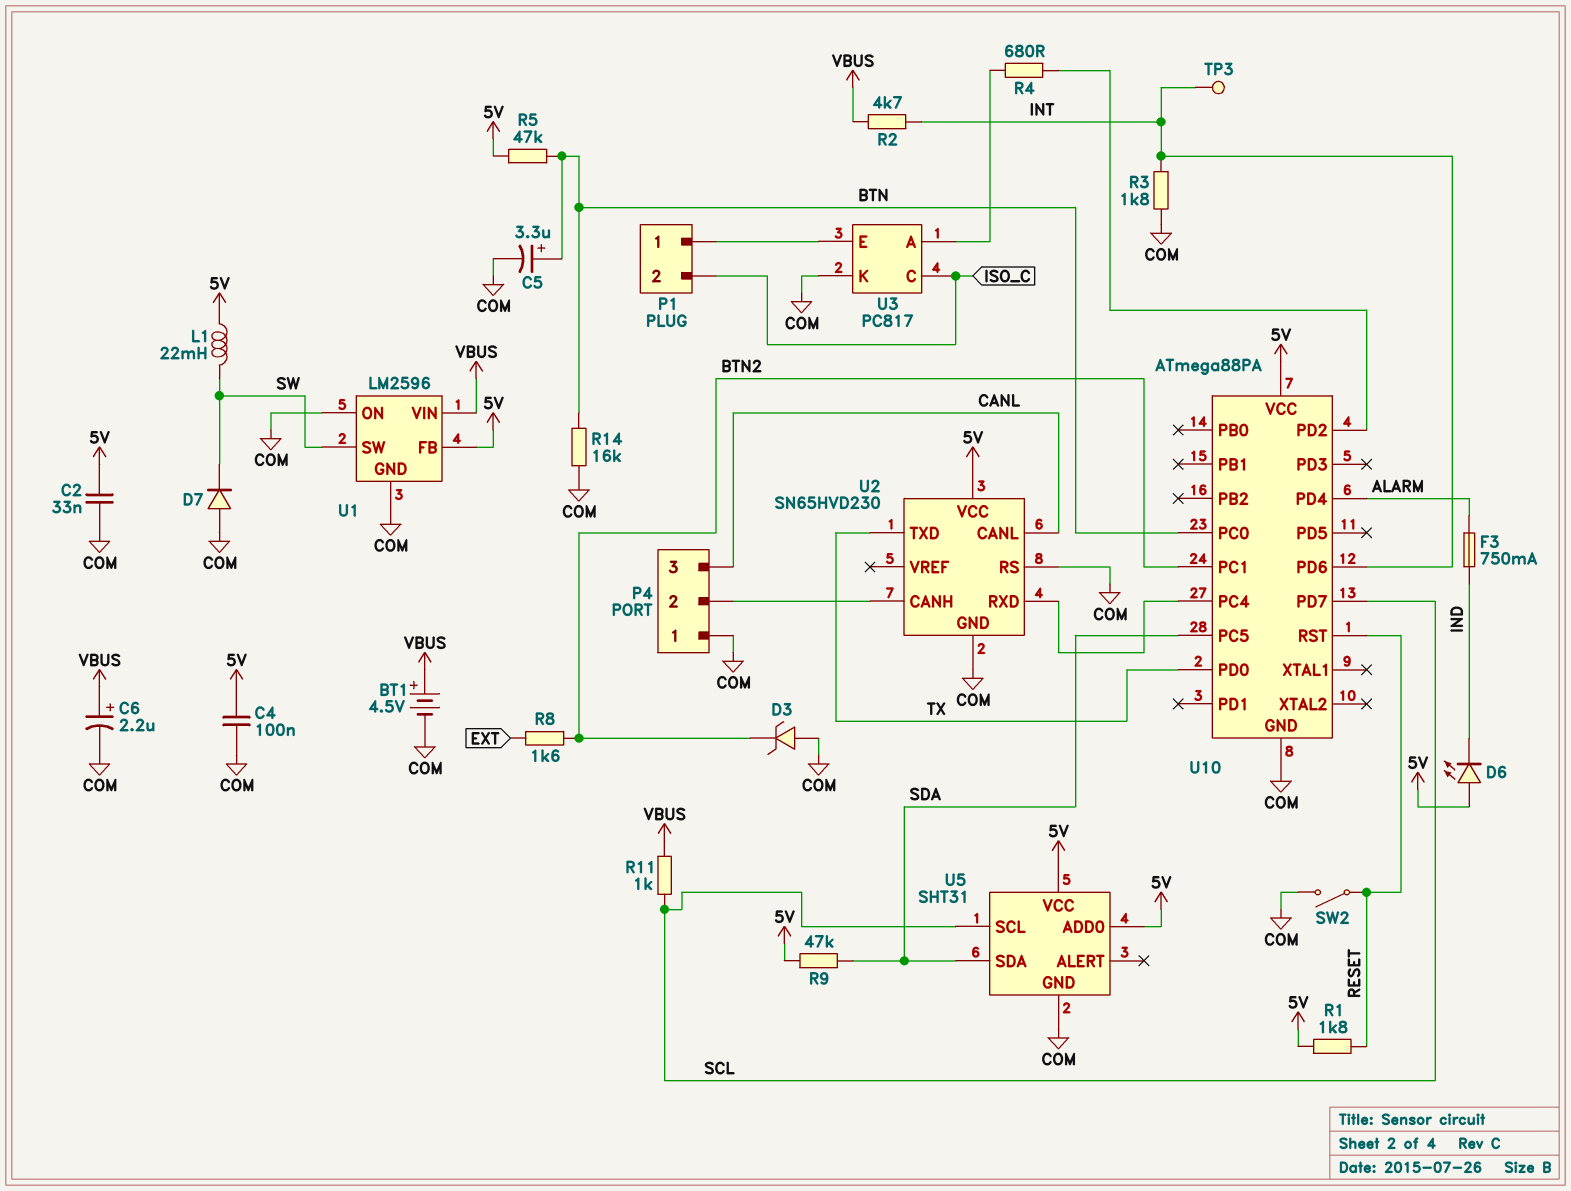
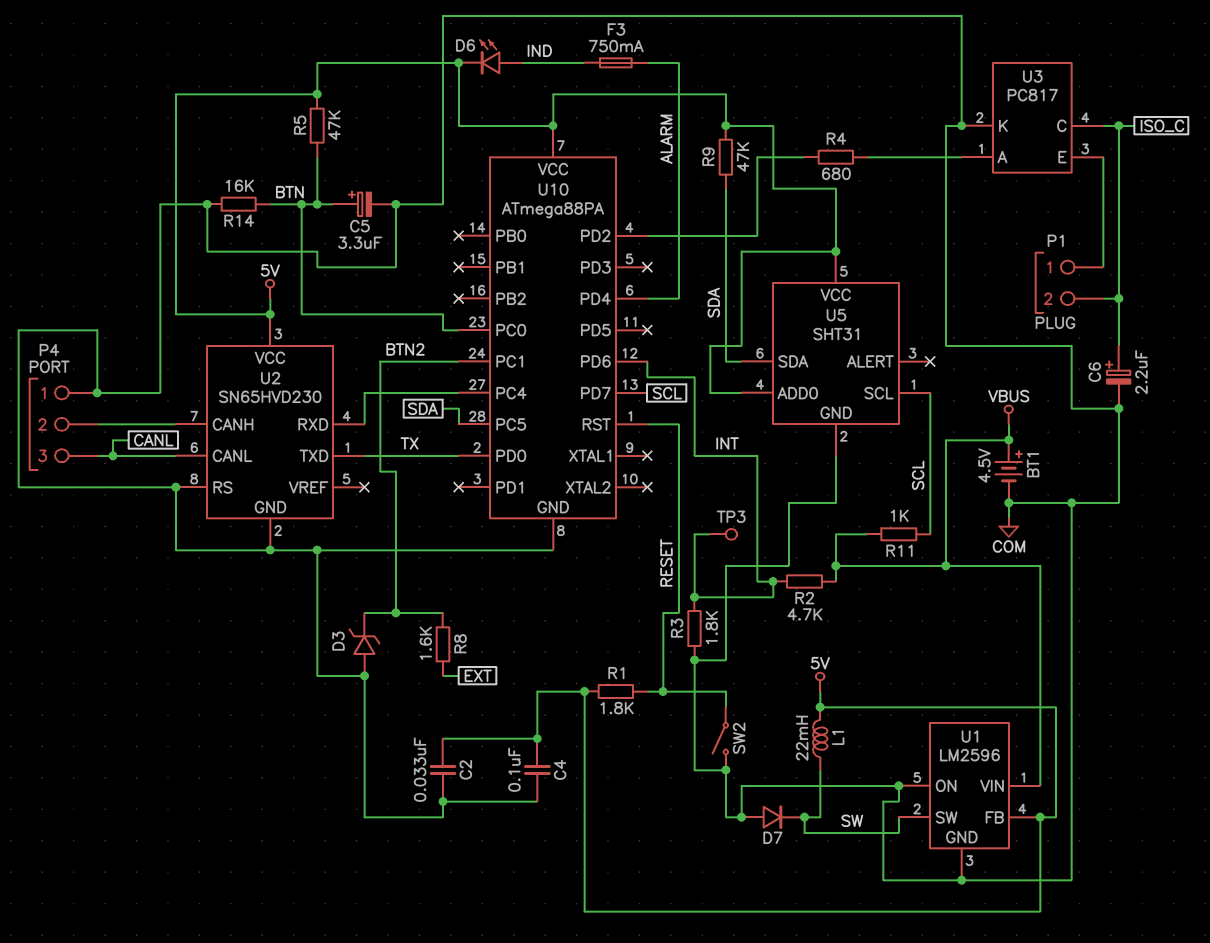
C6: 2.2uF (plus VBUS, minus COM) -> 2.2uF (plus ISO_C, minus COM)
D6: LED (A 5V, K IND) -> LED (A IND, K 5V)

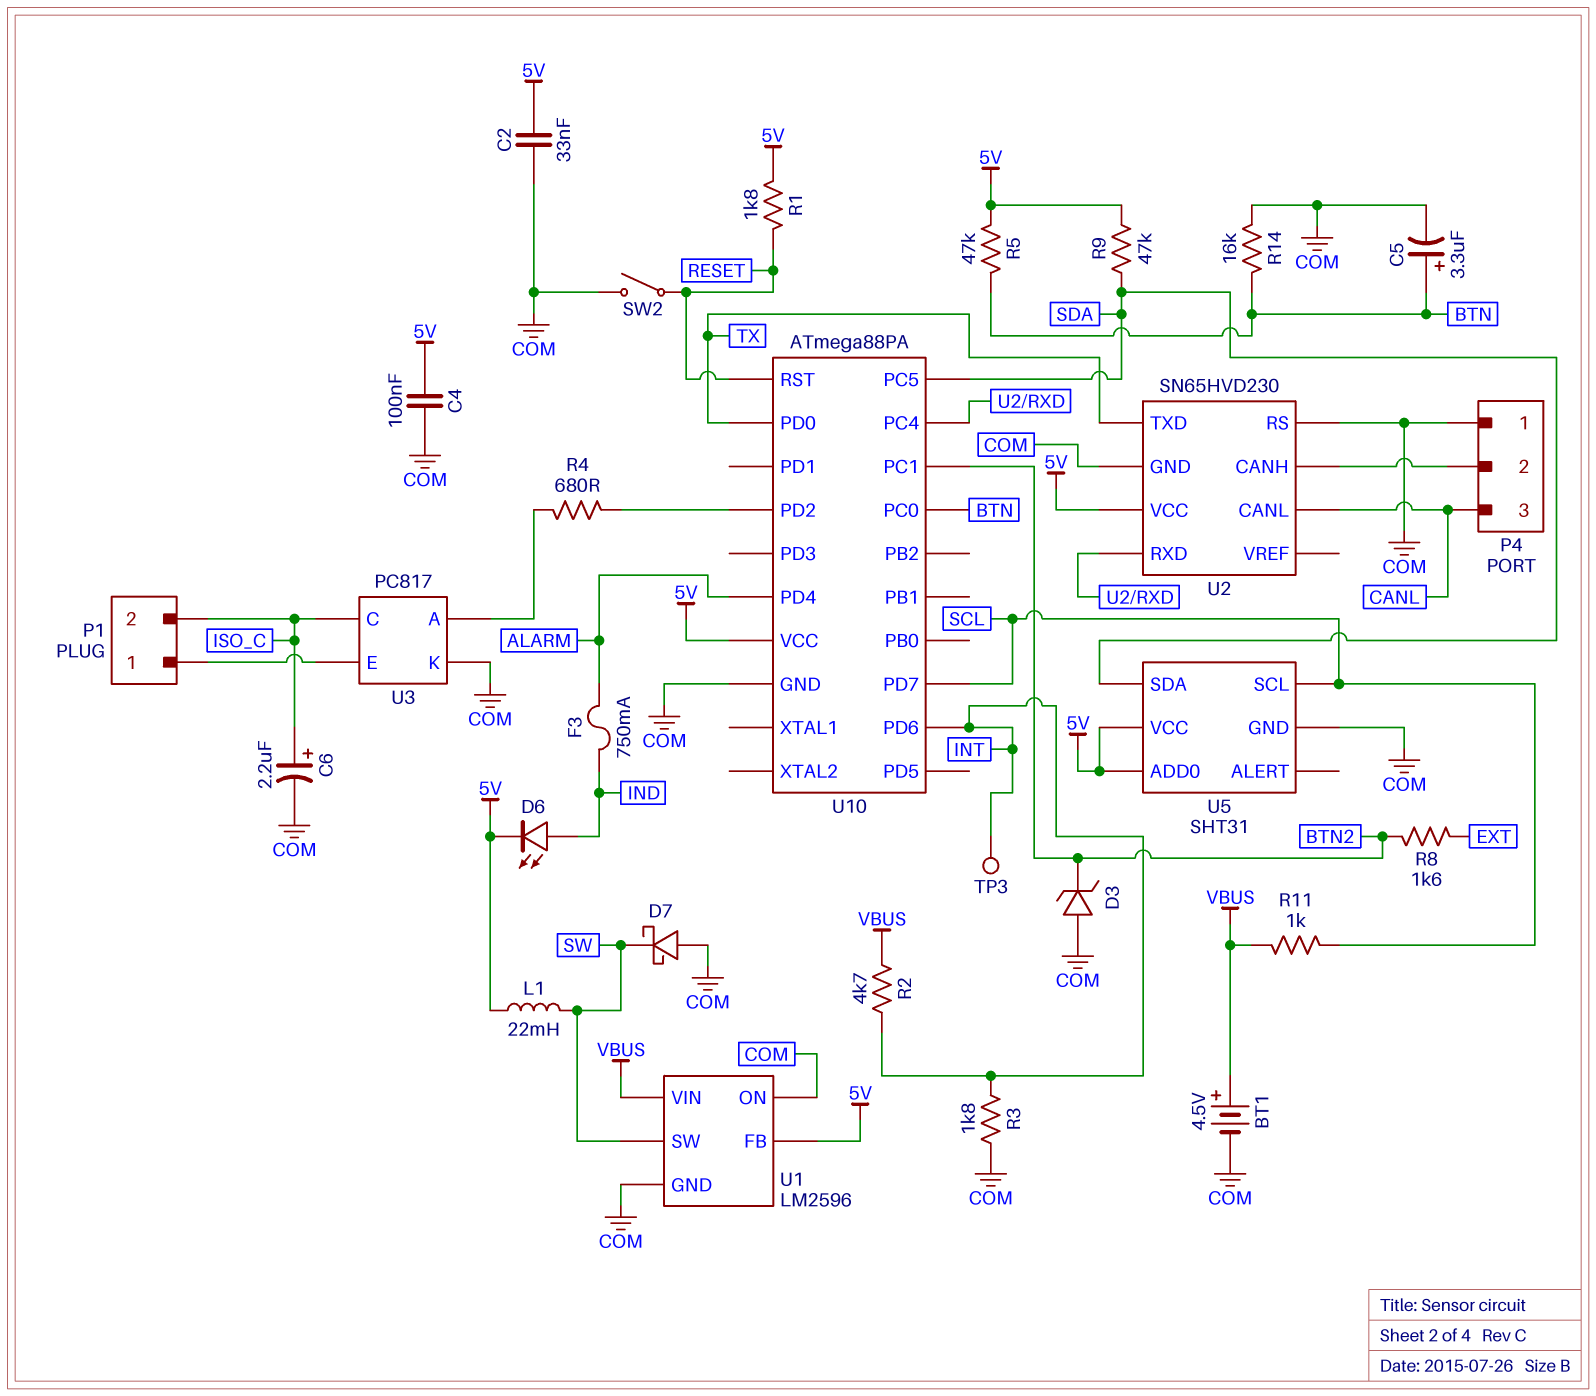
D7: diode (A COM, K SW) -> schottky (A COM, K SW)

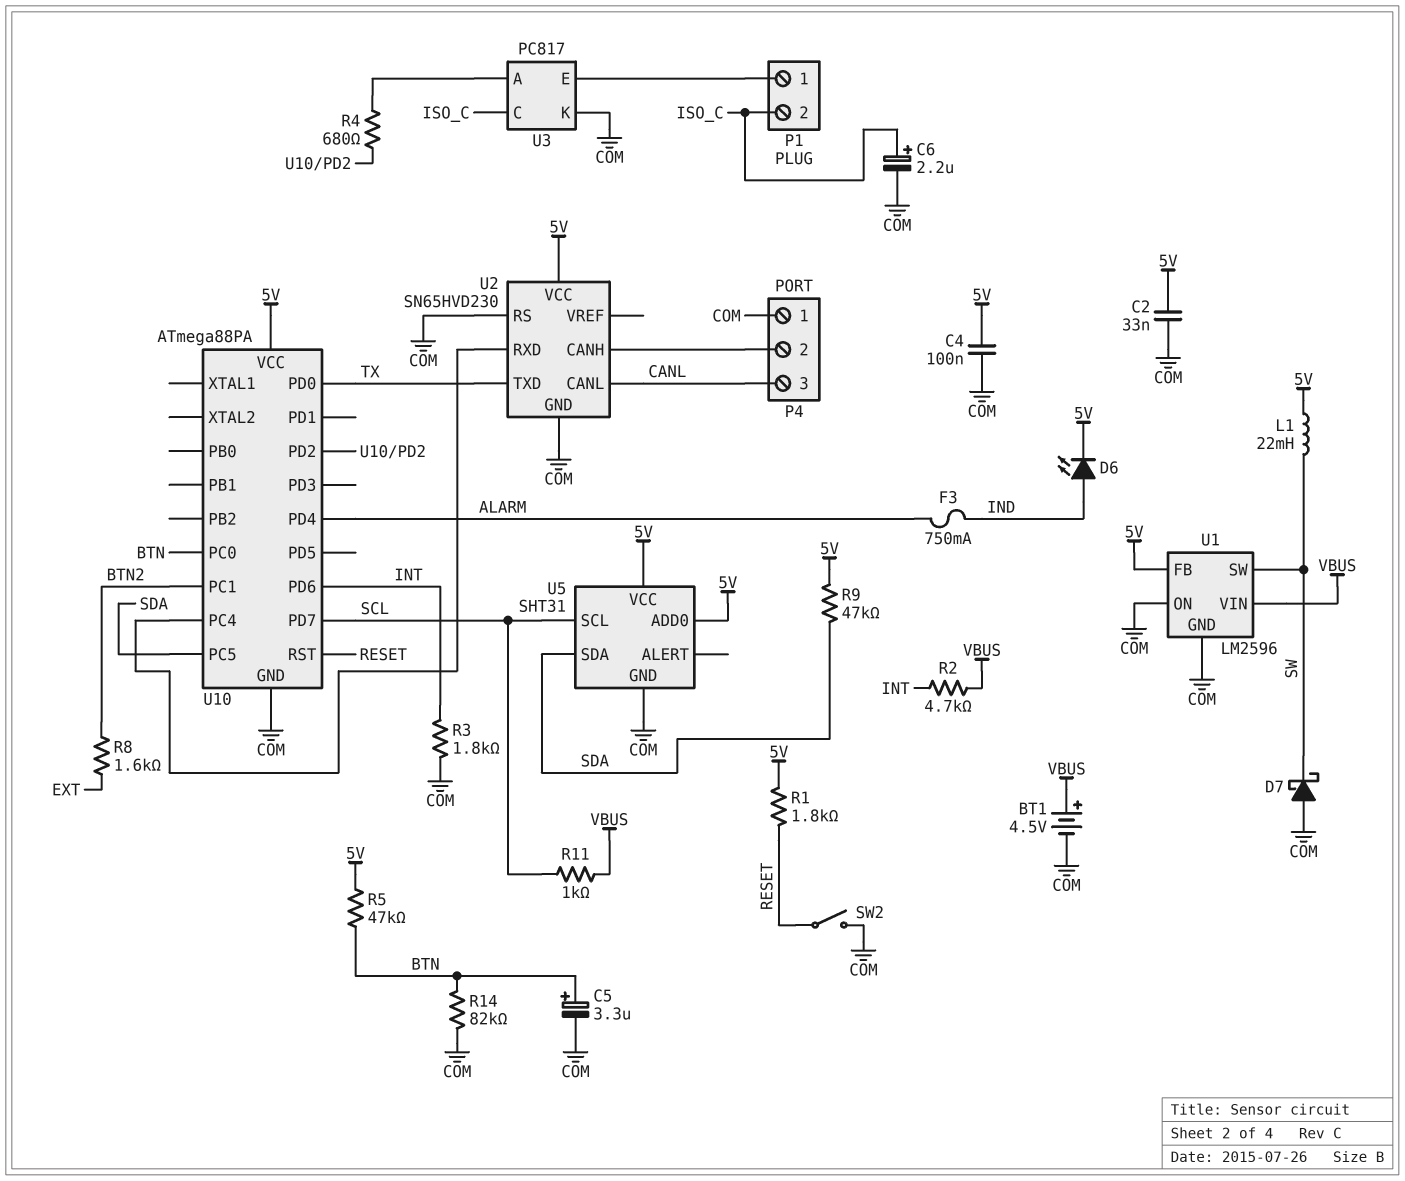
D3: zener (A COM, K BTN2) -> none
R14: 16k (BTN, COM) -> 82k (BTN, COM)
TP3: test point (INT) -> none

